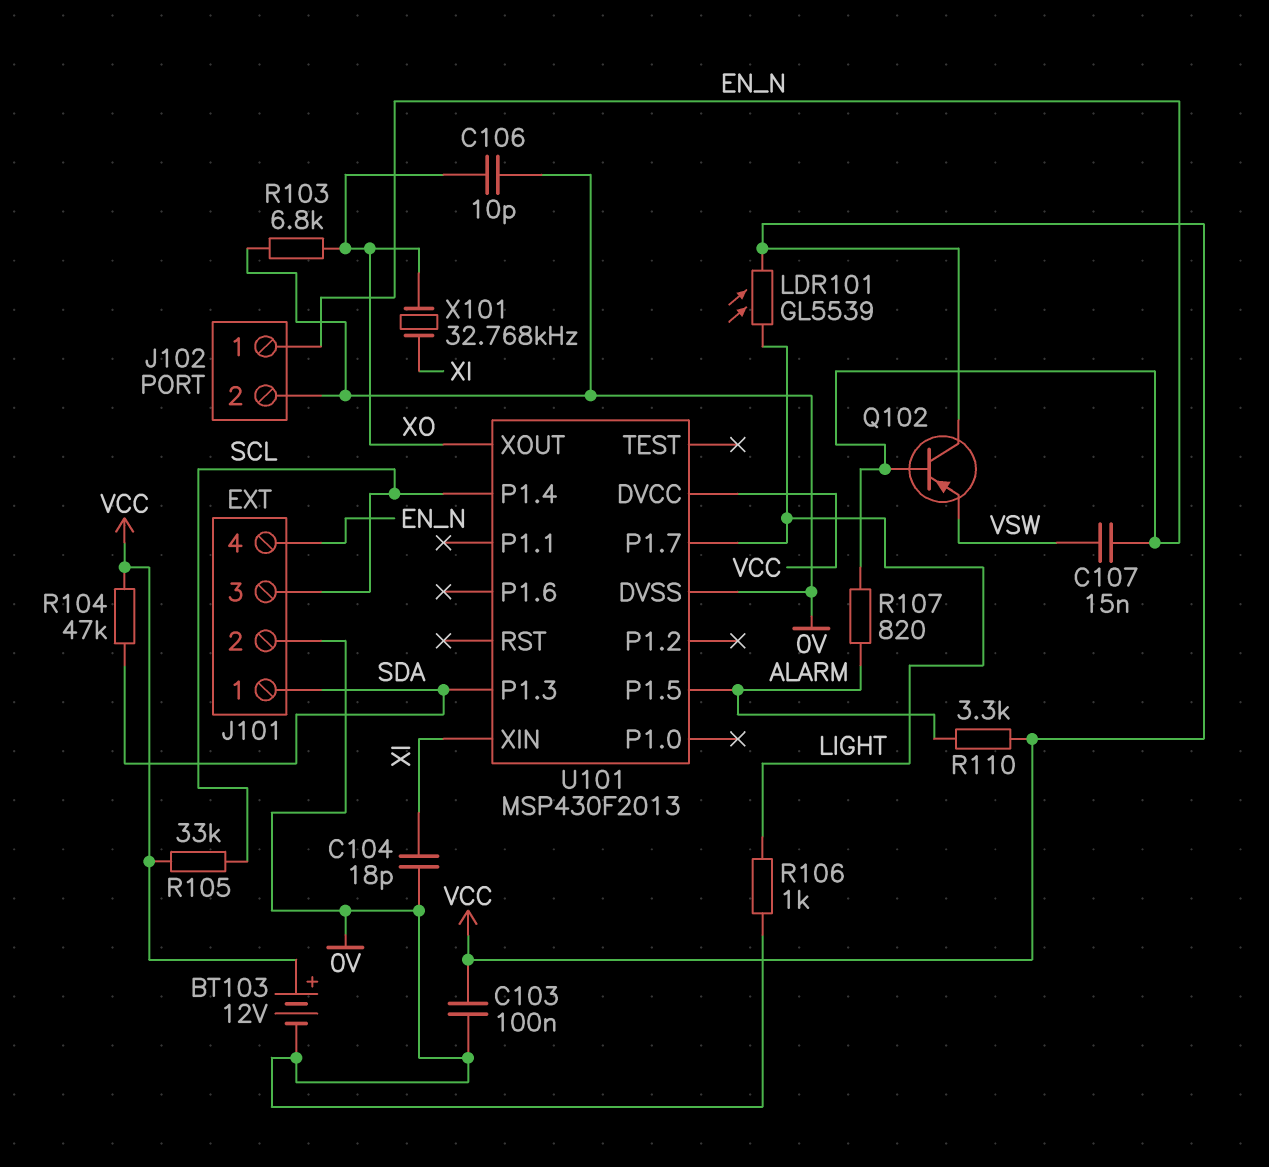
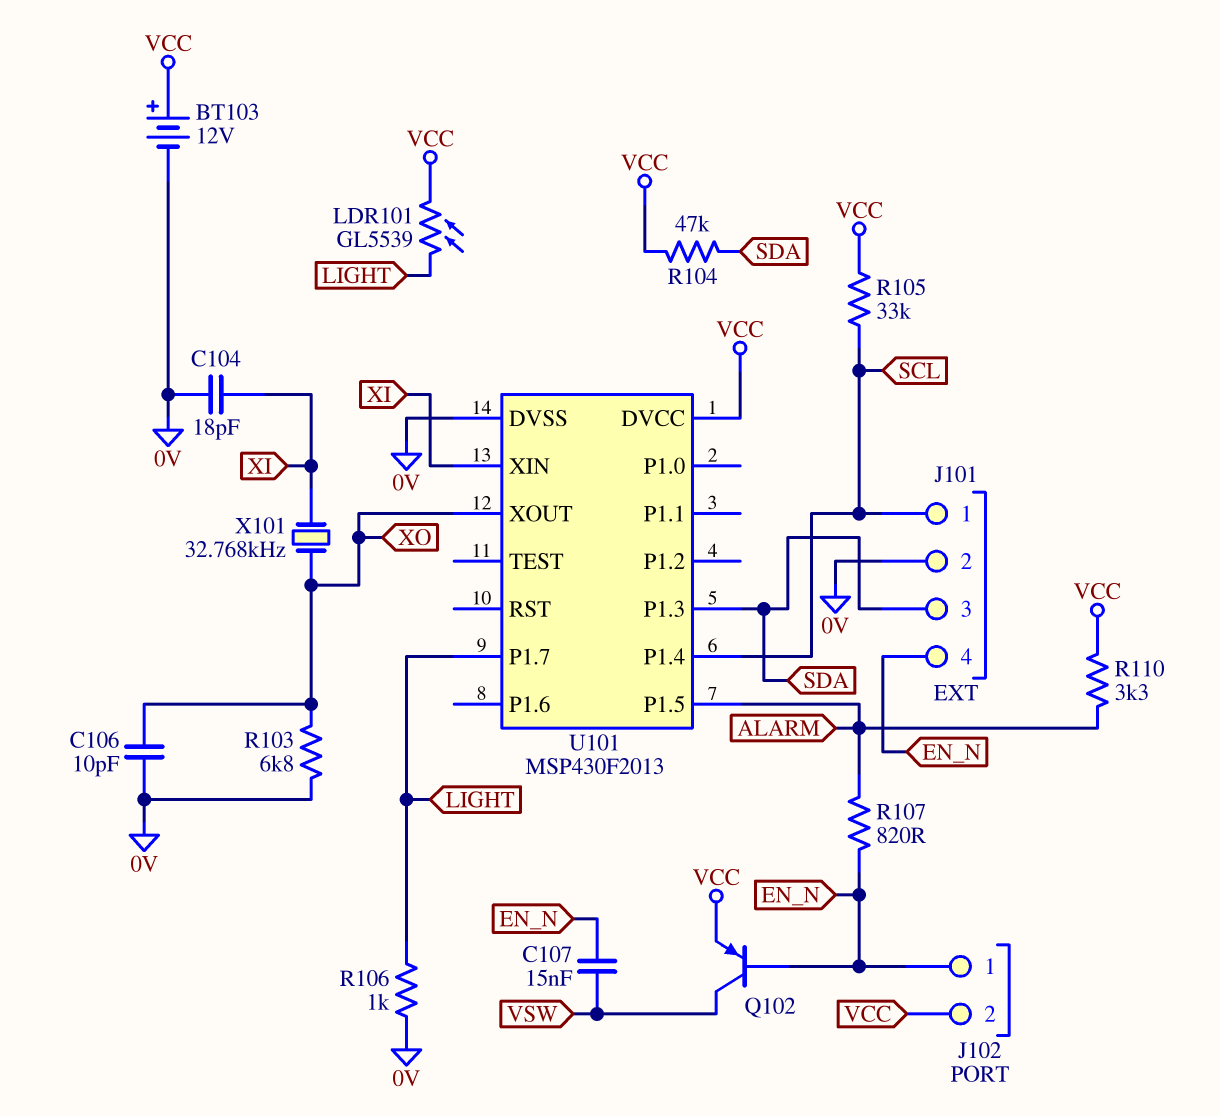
C103: 100nF (0V, VCC) -> none
J101 pin 1: SDA -> SCL
J101 pin 3: SCL -> SDA
J102 pin 2: 0V -> VCC
Q102: PNP (B EN_N, C VCC, E VSW) -> PNP (B EN_N, C VSW, E VCC)

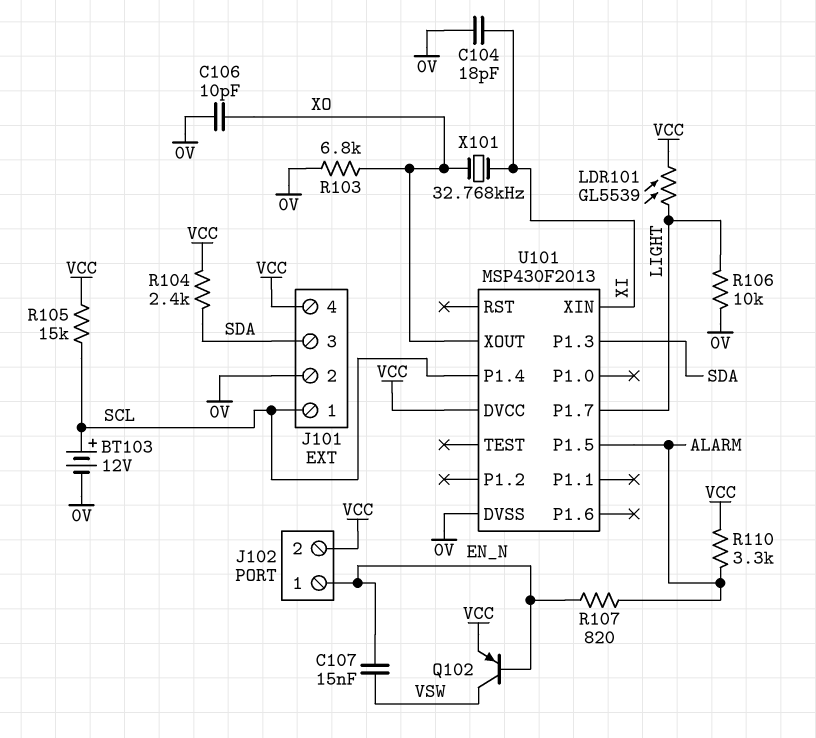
BT103: 12V (plus VCC, minus 0V) -> 12V (plus SCL, minus 0V)
J101 pin 4: EN_N -> VCC
R104: 47k (SDA, VCC) -> 2.4k (SDA, VCC)
R105: 33k (SCL, VCC) -> 15k (SCL, VCC)
R106: 1k (0V, LIGHT) -> 10k (0V, LIGHT)

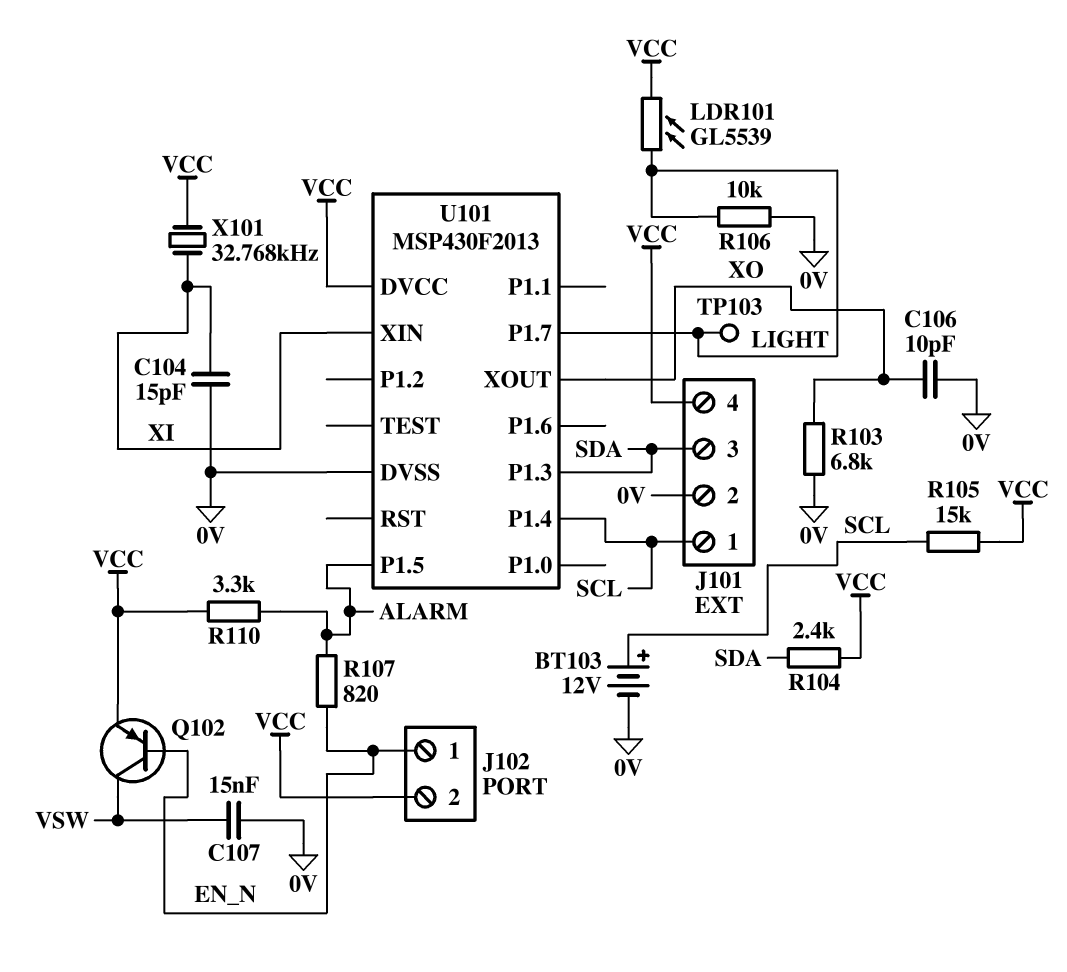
C104: 18pF (0V, XI) -> 15pF (0V, XI)
C107: 15nF (EN_N, VSW) -> 15nF (0V, VSW)
TP103: none -> test point (LIGHT)
X101: 32.768kHz (XI, XO) -> 32.768kHz (VCC, XI)

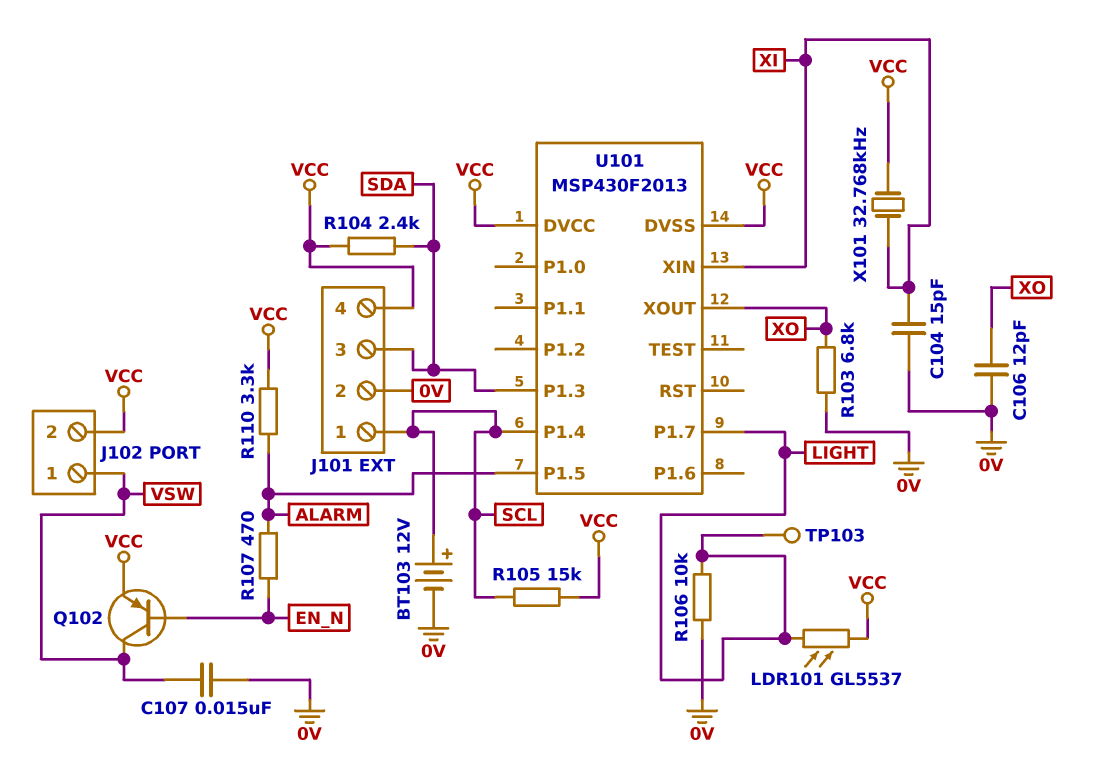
C106: 10pF (0V, XO) -> 12pF (0V, XO)
J102 pin 1: EN_N -> VSW
LDR101: GL5539 (LIGHT, VCC) -> GL5537 (LIGHT, VCC)
R107: 820 (ALARM, EN_N) -> 470 (ALARM, EN_N)
U101 pin DVSS: 0V -> VCC

